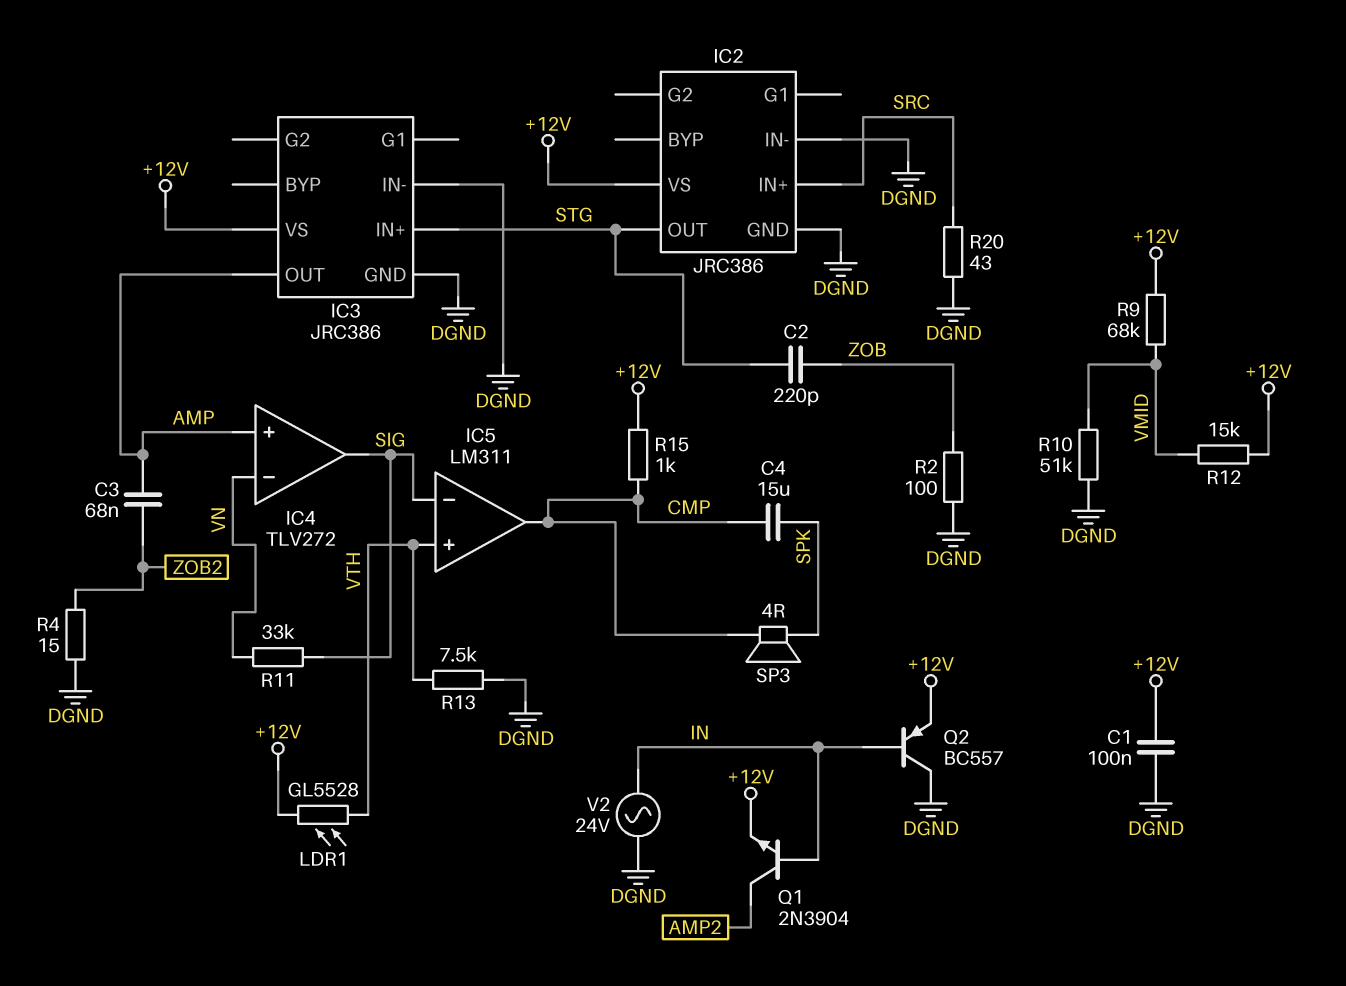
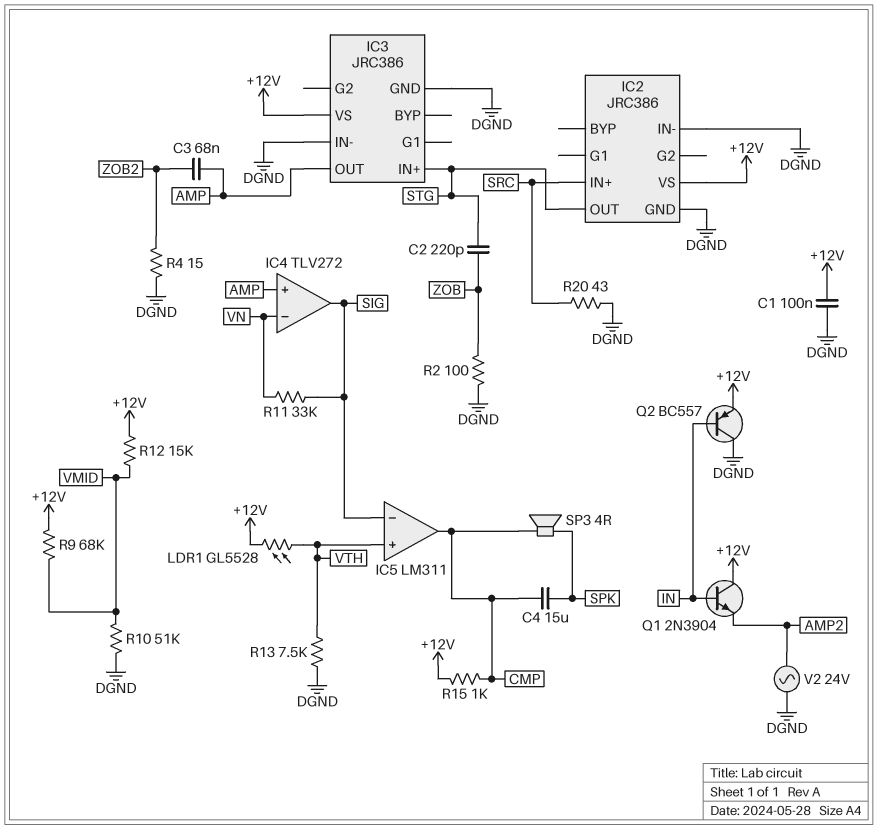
Q1: NPN 2N3904 (B IN, C AMP2, E +12V) -> NPN 2N3904 (B IN, C +12V, E AMP2)
V2: AC 24V (DGND, IN) -> AC 24V (AMP2, DGND)

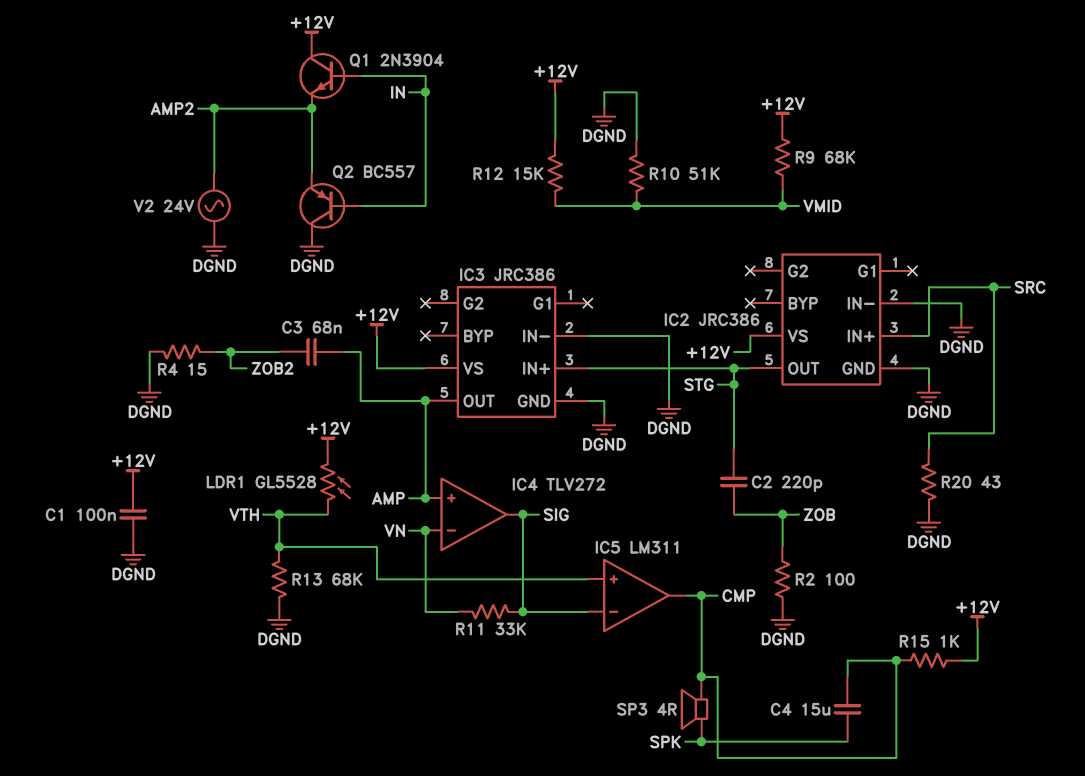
Q2: PNP BC557 (B IN, C DGND, E +12V) -> PNP BC557 (B IN, C DGND, E AMP2)
R13: 7.5k (DGND, VTH) -> 68k (DGND, VTH)

